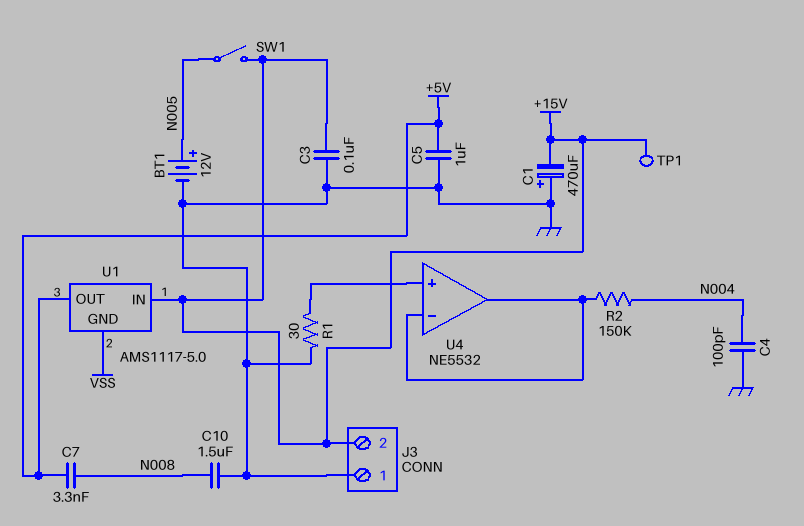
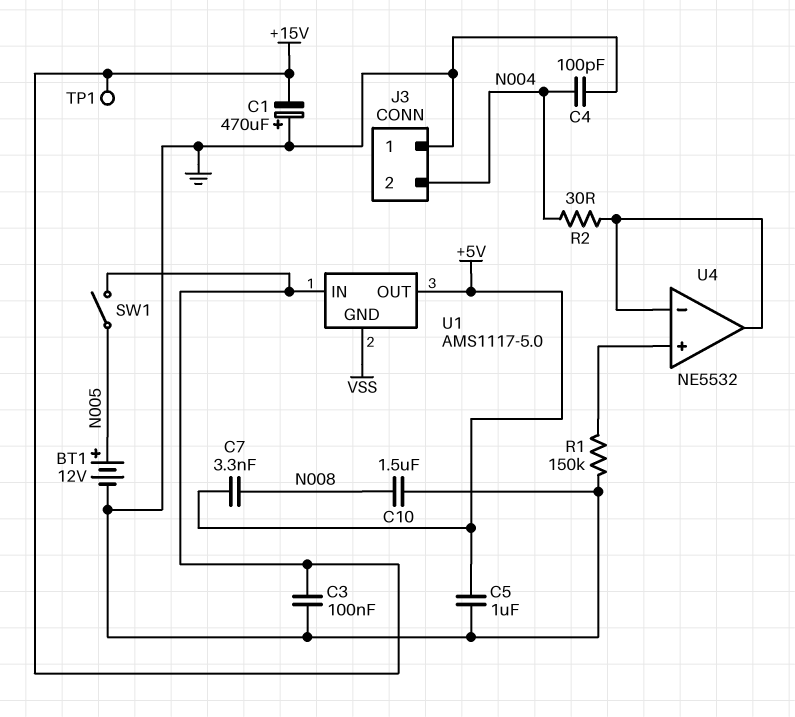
J3 pin 2: +15V -> N004
R1: 30 (GND, U4/in+) -> 150k (GND, U4/in+)
R2: 150k (N004, U4/in-) -> 30 (N004, U4/in-)

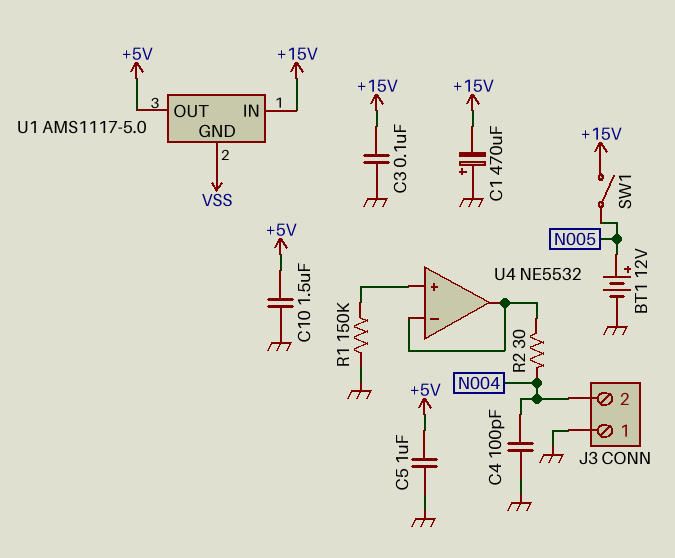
C7: 3.3nF (+5V, N008) -> none
C10: 1.5uF (GND, N008) -> 1.5uF (+5V, GND)
TP1: test point (+15V) -> none

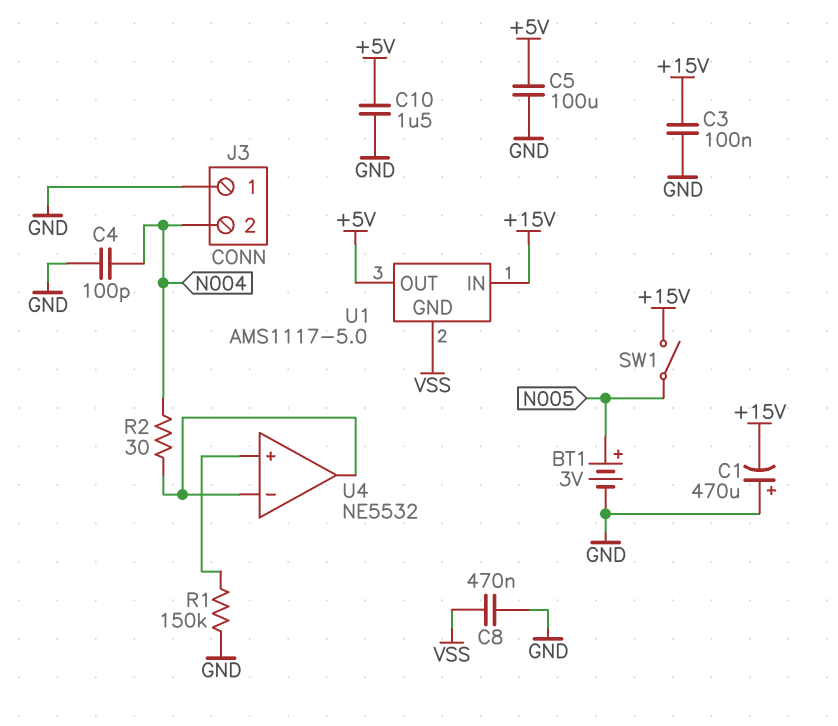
BT1: 12V (plus N005, minus GND) -> 3V (plus N005, minus GND)
C5: 1uF (+5V, GND) -> 100uF (+5V, GND)
C8: none -> 470nF (GND, VSS)

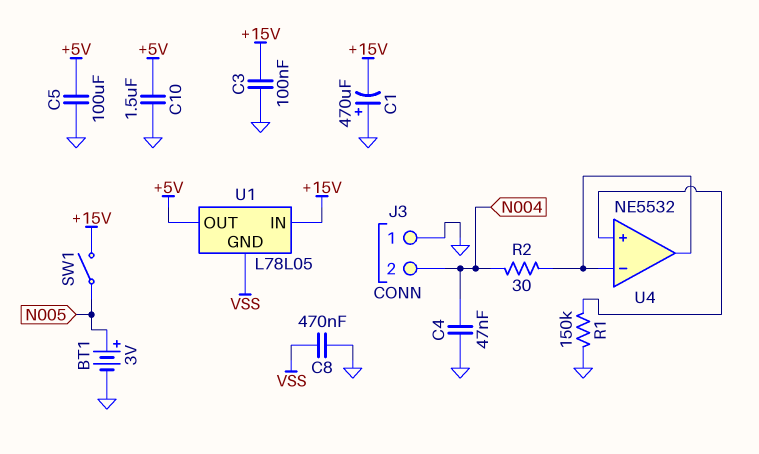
C4: 100pF (GND, N004) -> 47nF (GND, N004)
U1: AMS1117-5.0 -> L78L05

